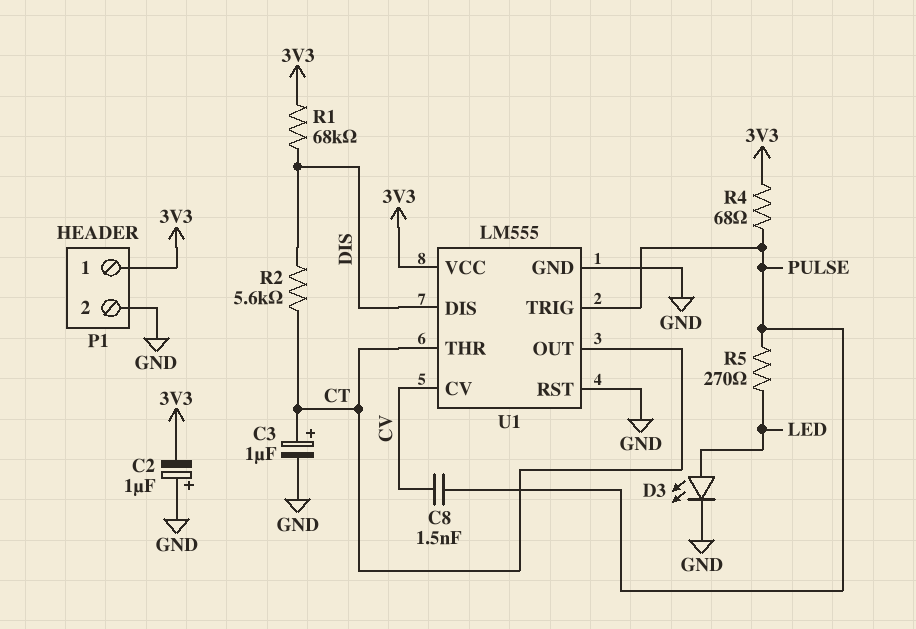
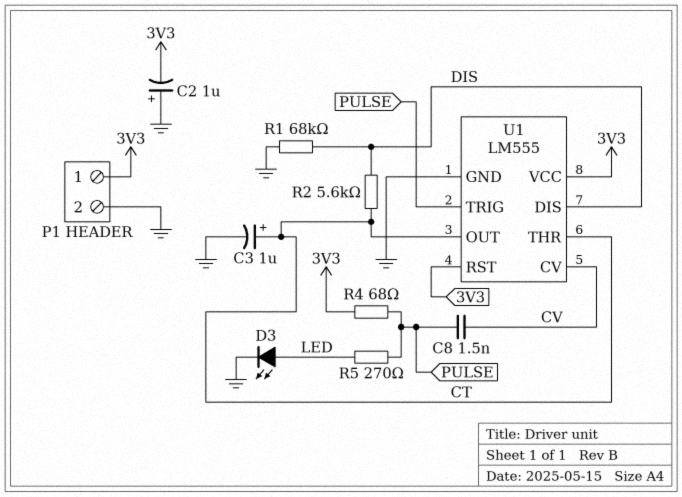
R1: 68k (3V3, DIS) -> 68k (DIS, GND)
U1 pin RST: GND -> 3V3

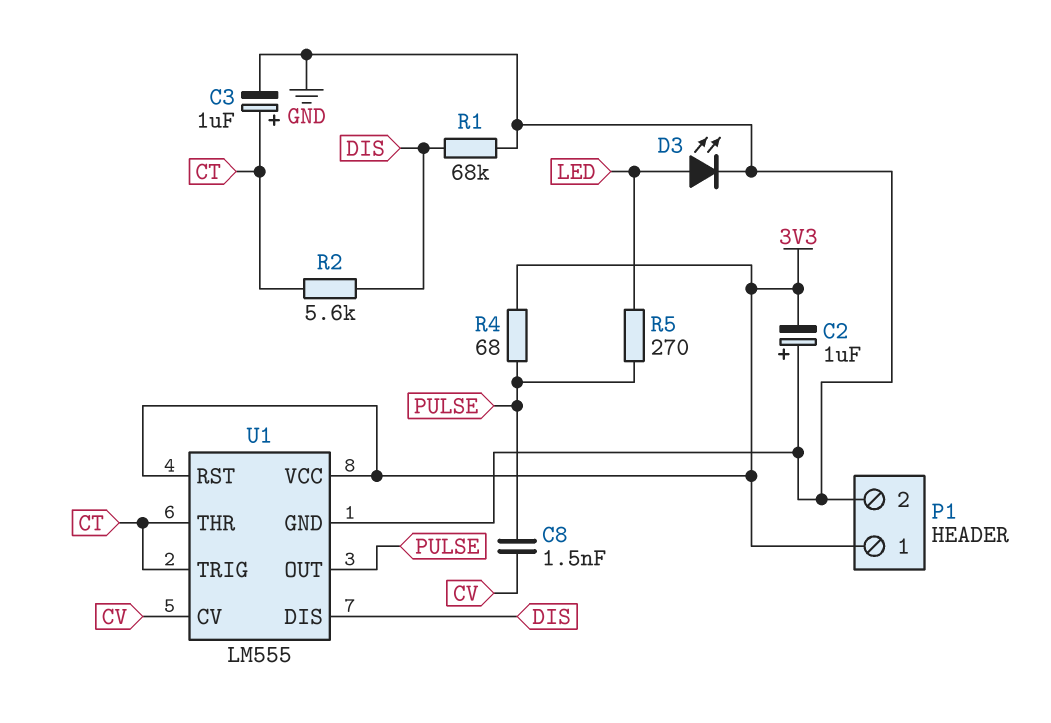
U1 pin OUT: CT -> PULSE
U1 pin TRIG: PULSE -> CT

